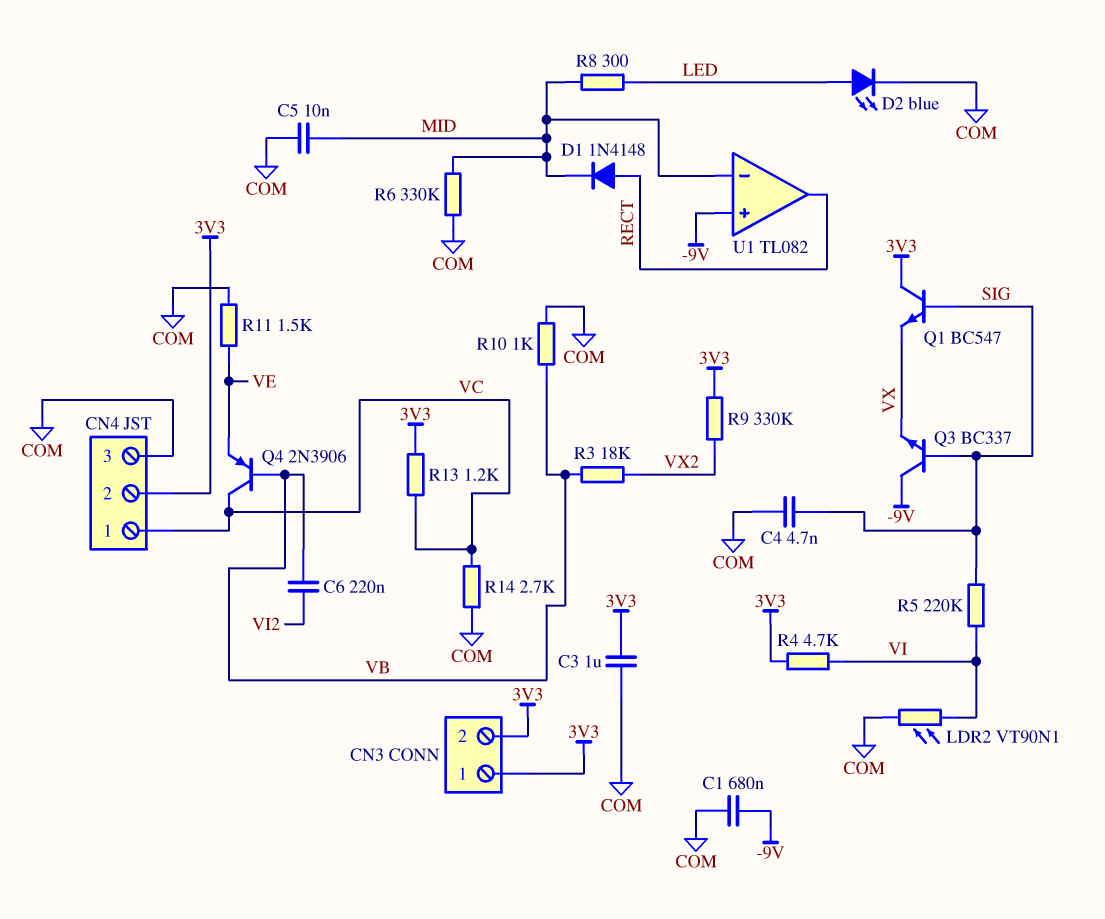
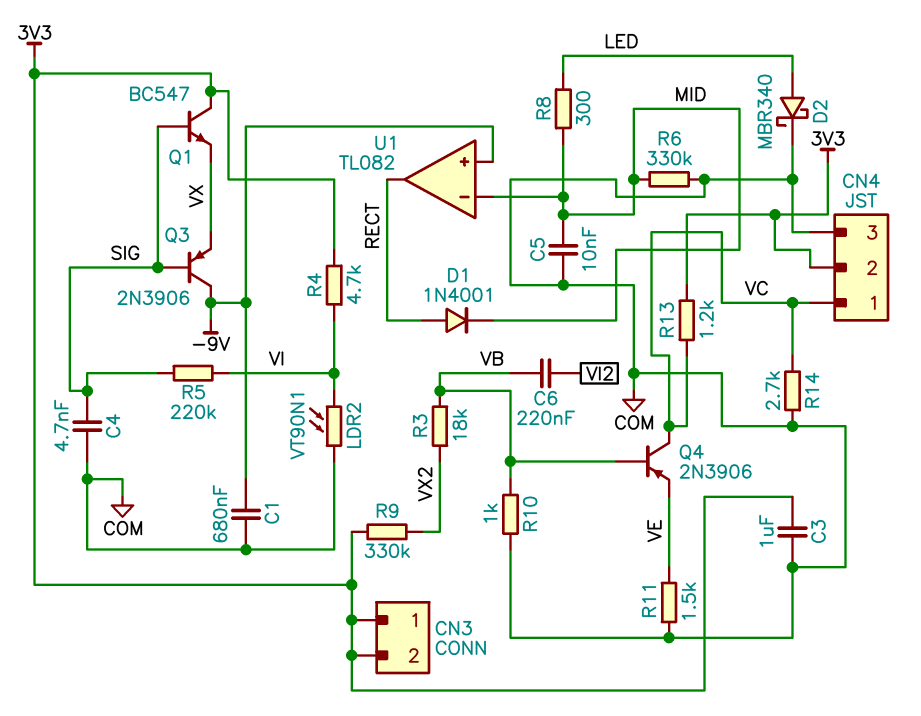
D1: diode 1N4148 (A RECT, K MID) -> diode 1N4001 (A RECT, K MID)
D2: LED blue (A LED, K COM) -> schottky MBR340 (A LED, K COM)
Q3: NPN BC337 (B SIG, C -9V, E VX) -> PNP 2N3906 (B SIG, C -9V, E VX)

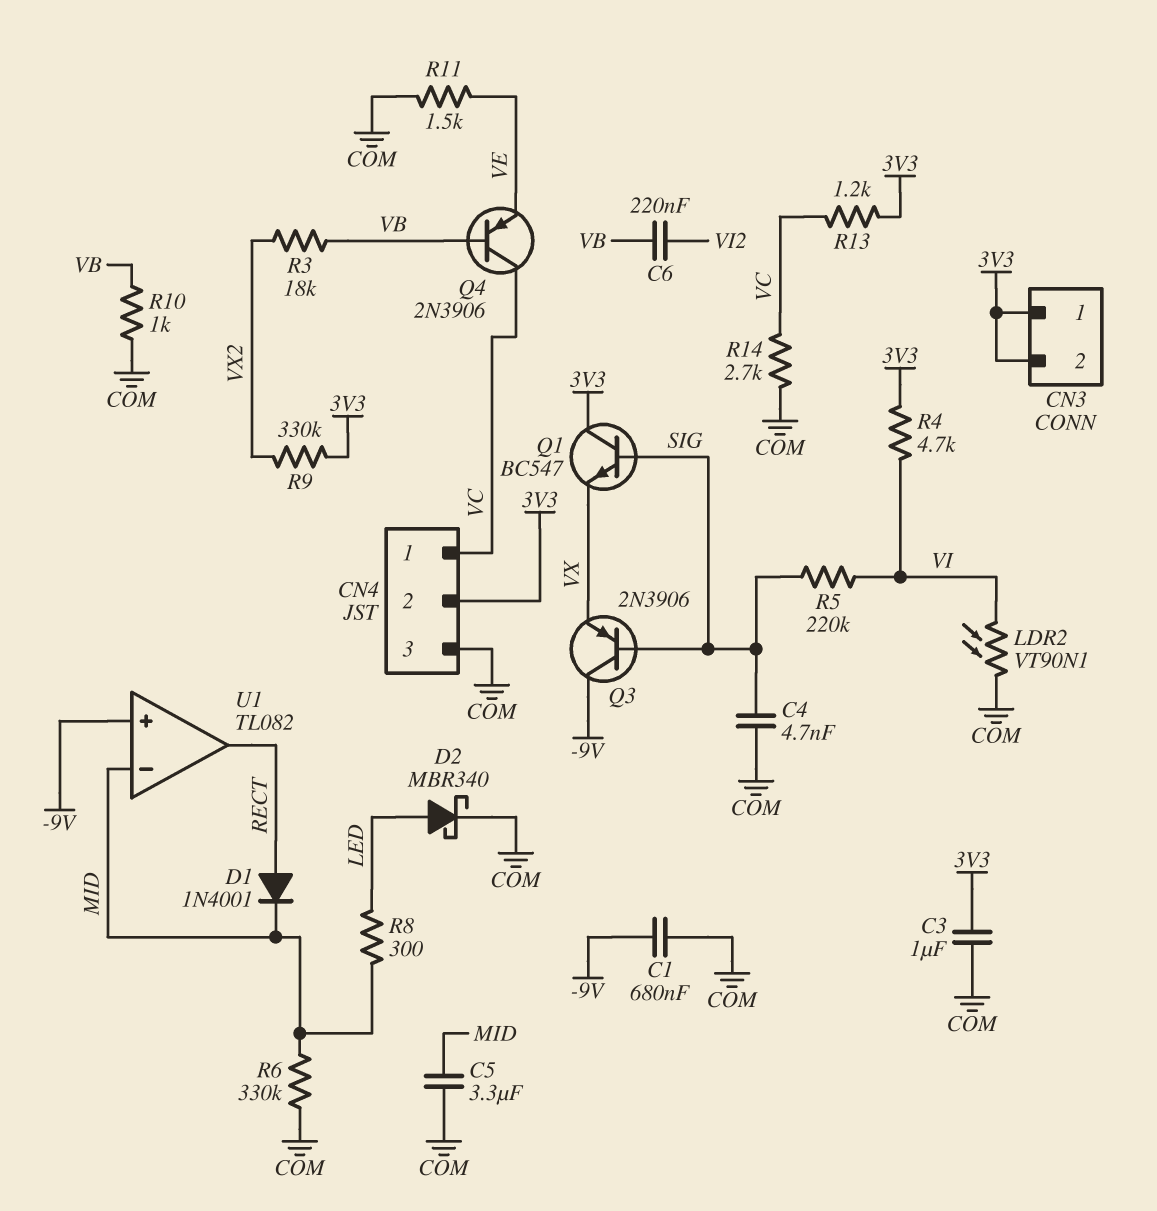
C5: 10nF (COM, MID) -> 3.3uF (COM, MID)

